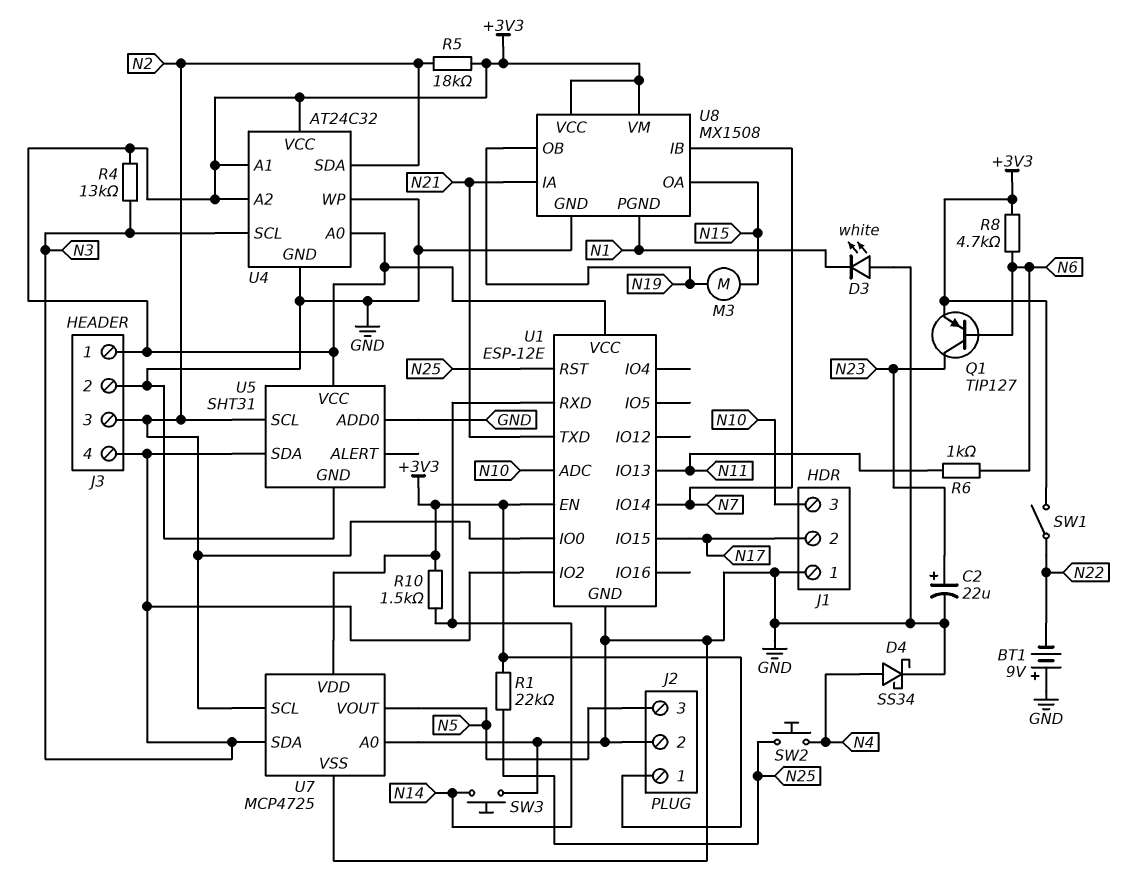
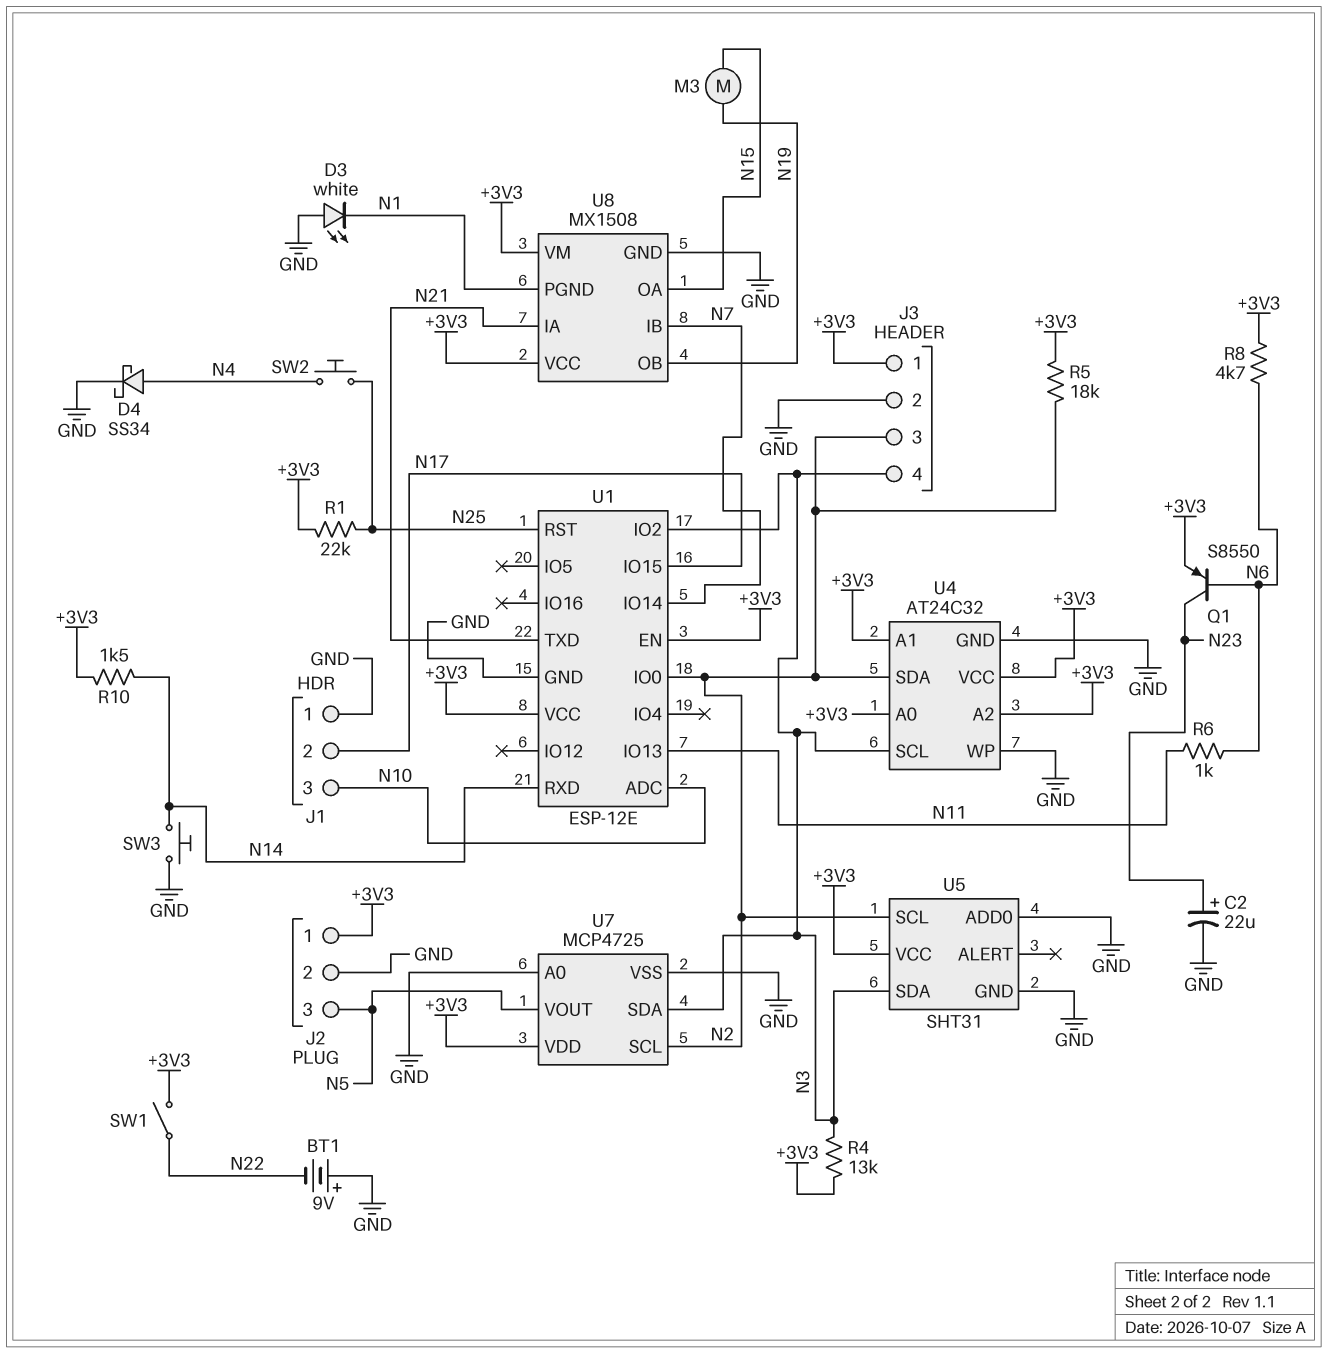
Q1: PNP TIP127 (B N6, C N23, E +3V3) -> PNP S8550 (B N6, C N23, E +3V3)

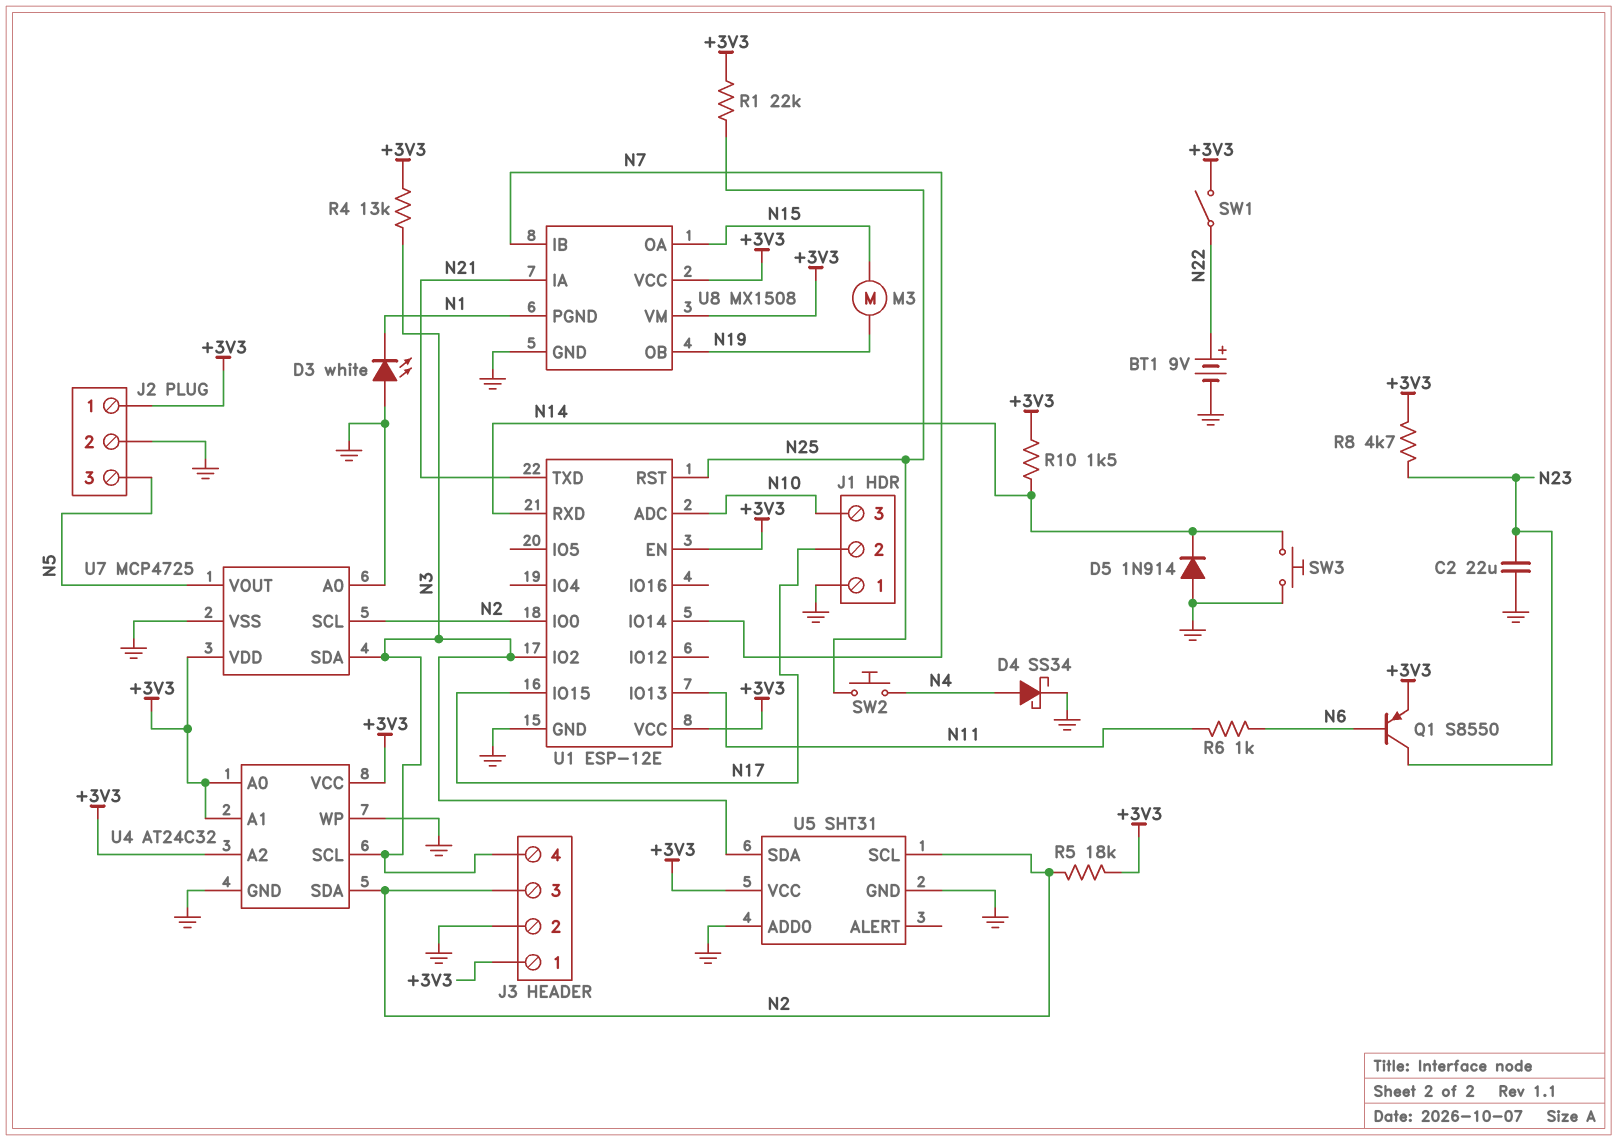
BT1: 9V (plus GND, minus N22) -> 9V (plus N22, minus GND)
C2: 22uF (plus N23, minus GND) -> 22uF (GND, N23)
D5: none -> diode 1N914 (A GND, K N14)
R8: 4.7k (+3V3, N6) -> 4.7k (+3V3, N23)

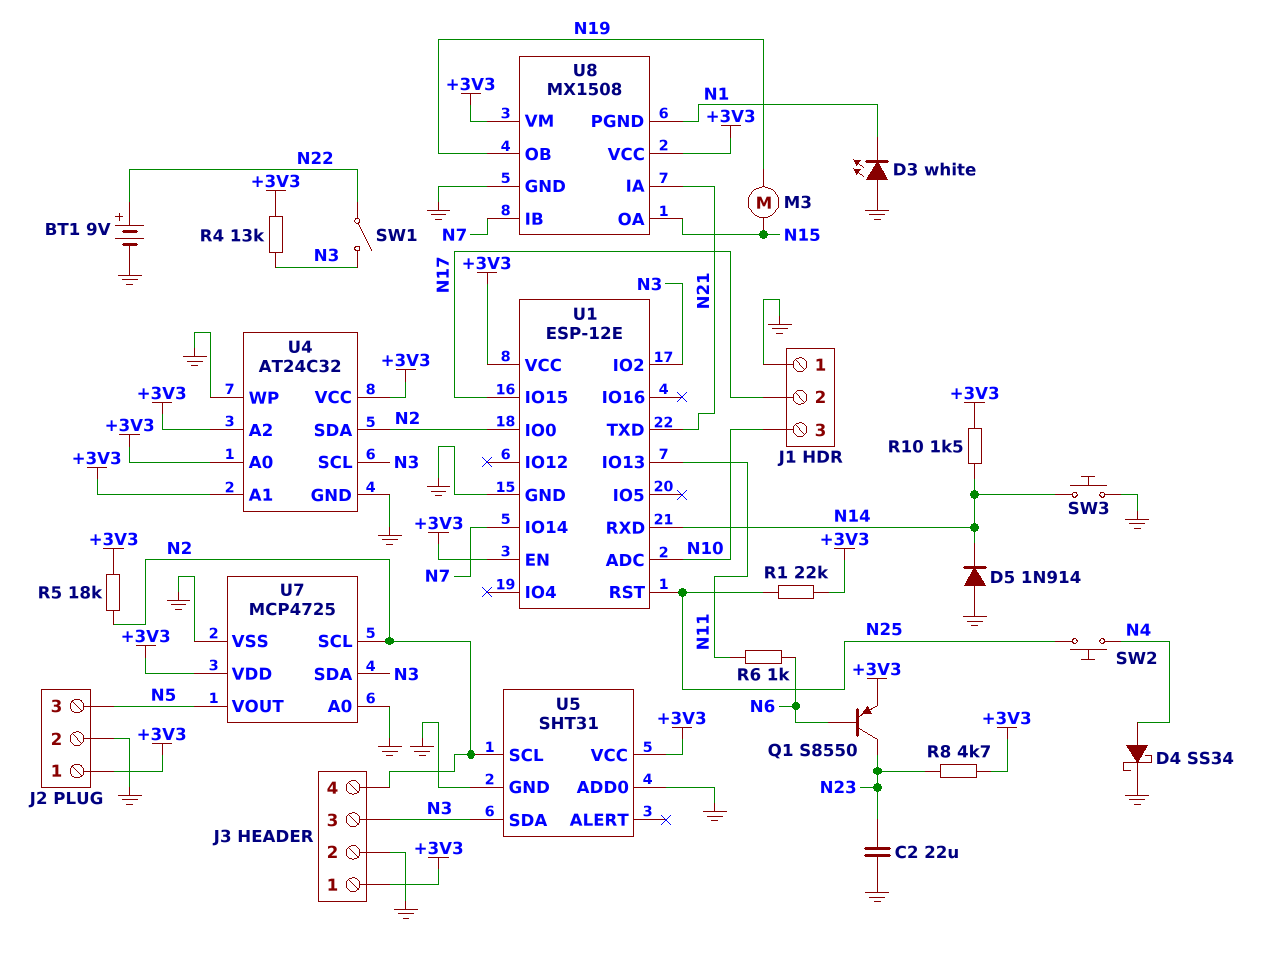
J3 pin 3: N2 -> N3
J3 pin 4: N3 -> N2
SW1: switch (+3V3, N22) -> switch (N3, N22)

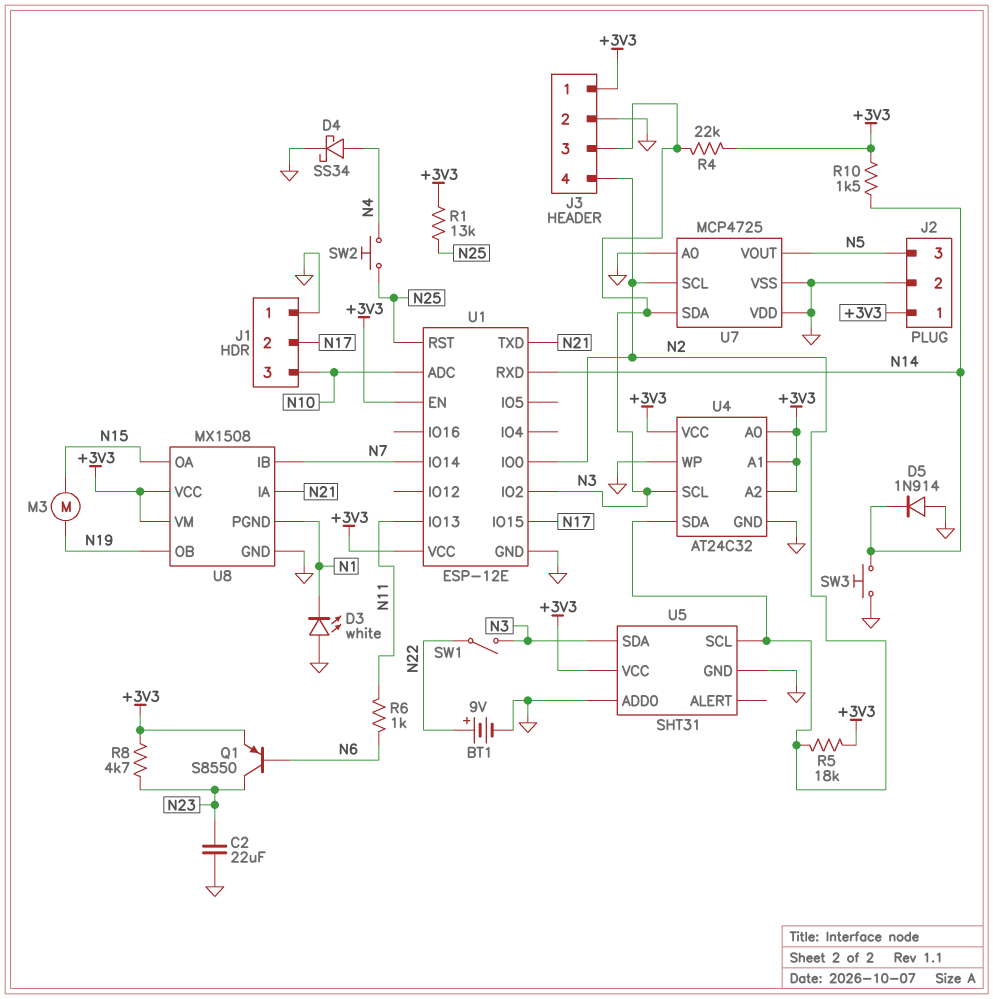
R1: 22k (+3V3, N25) -> 13k (+3V3, N25)
R4: 13k (+3V3, N3) -> 22k (+3V3, N3)
U7 pin VDD: +3V3 -> GND

